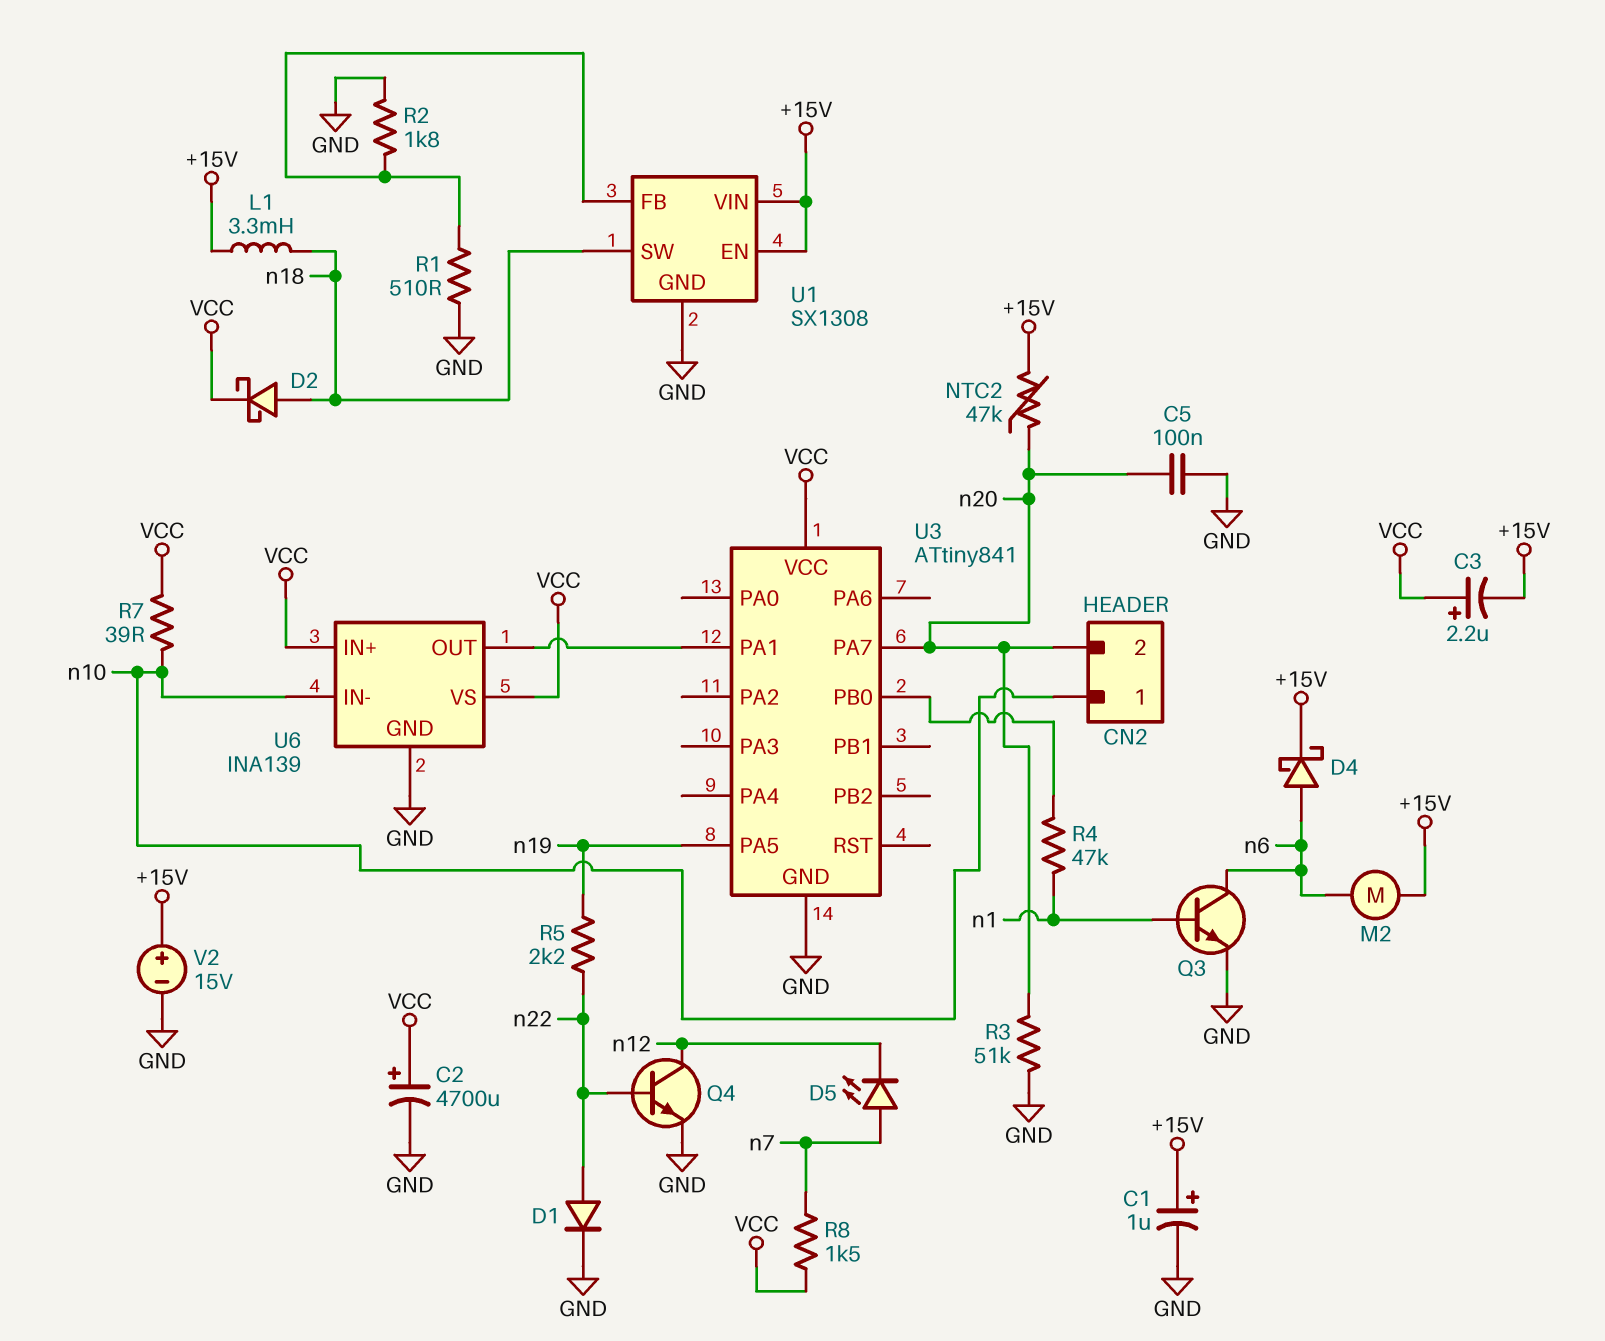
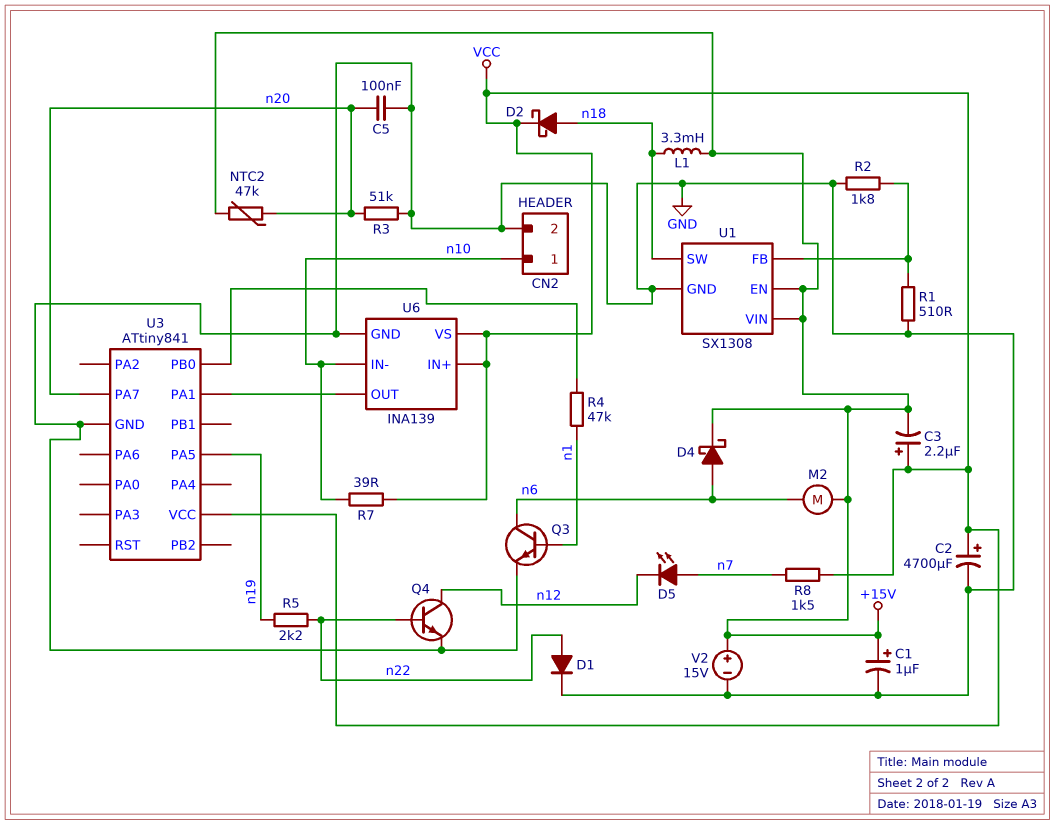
CN2 pin 2: n20 -> GND

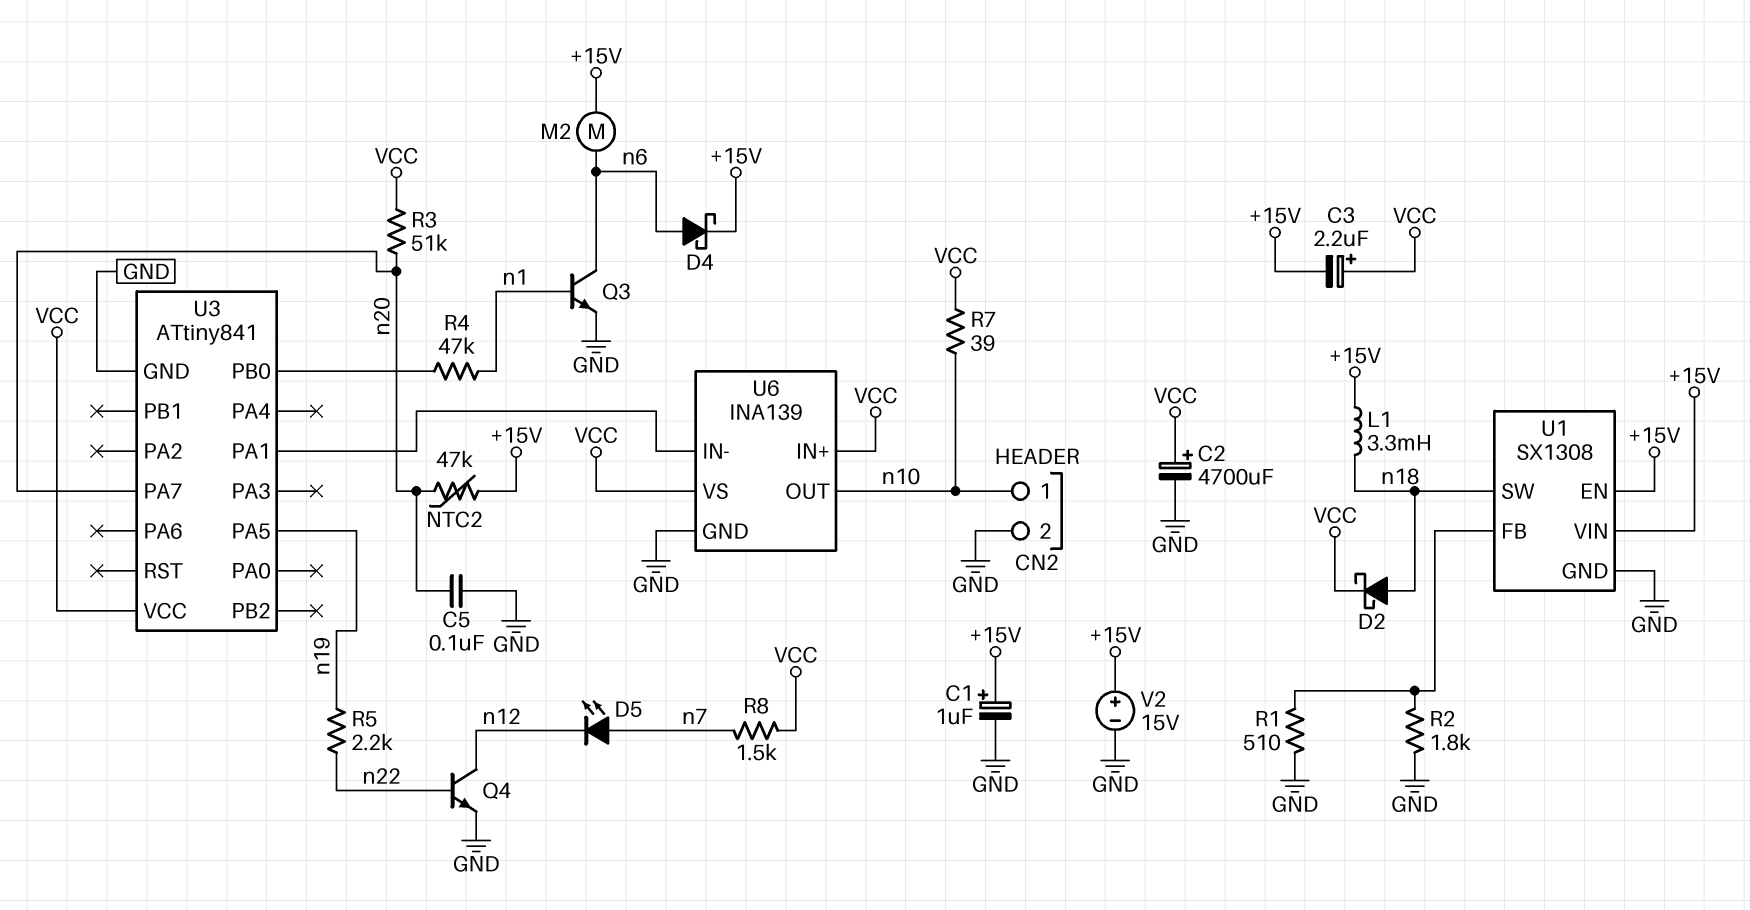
D1: diode (A n22, K GND) -> none
R3: 51k (GND, n20) -> 51k (VCC, n20)
U6 pin IN-: n10 -> U3/PA1
U6 pin OUT: U3/PA1 -> n10

